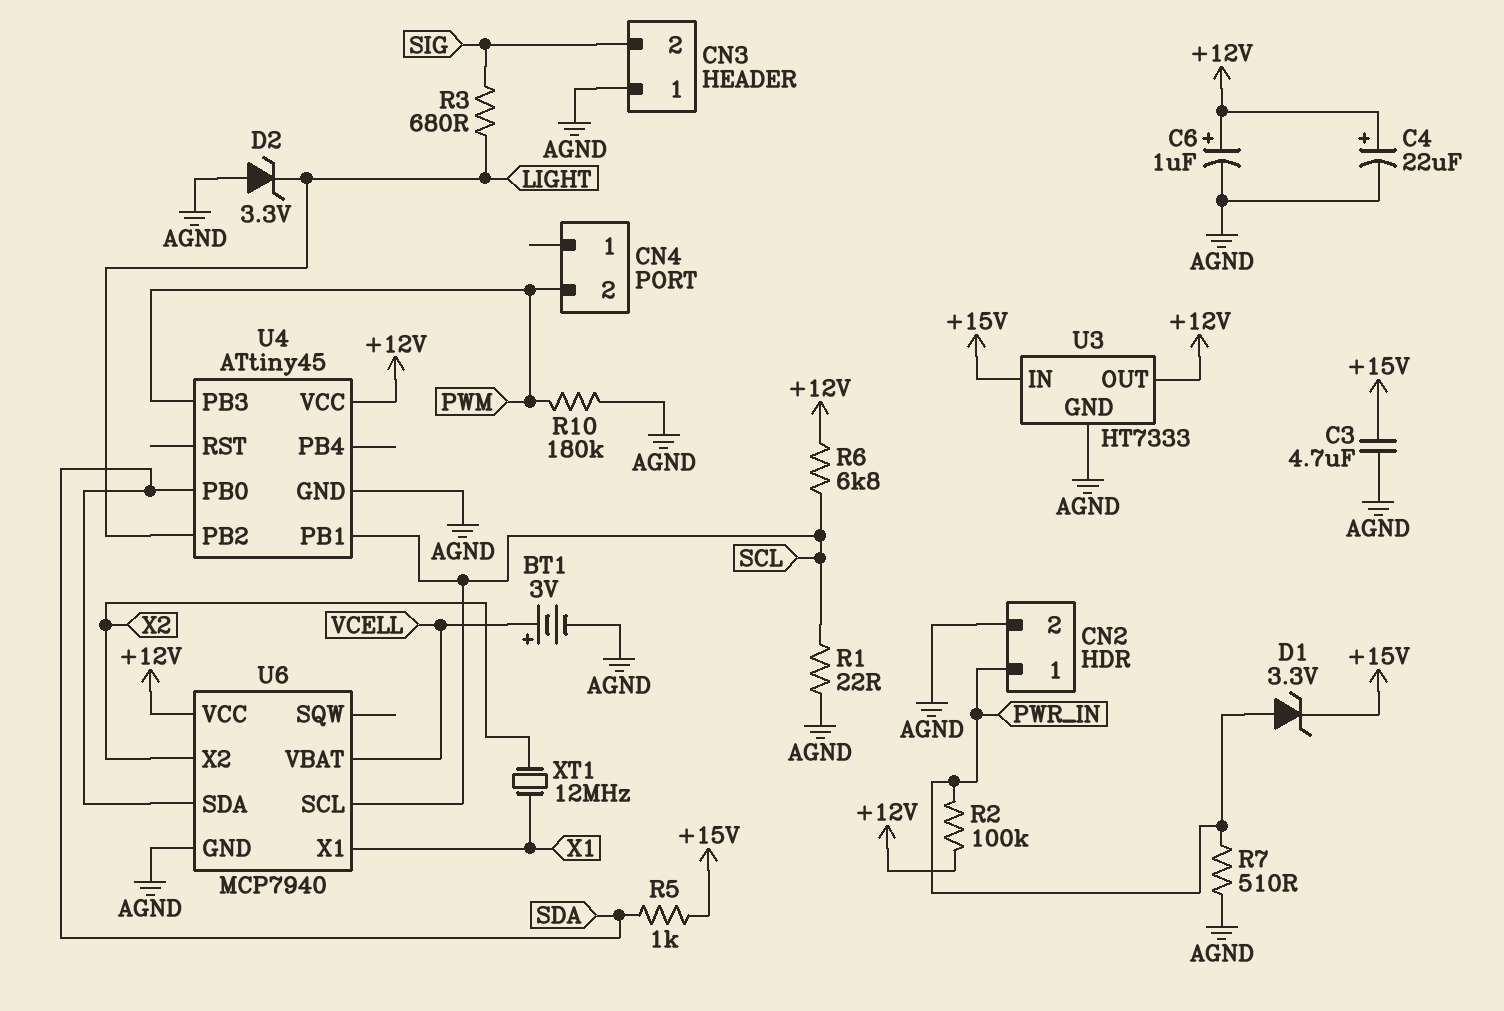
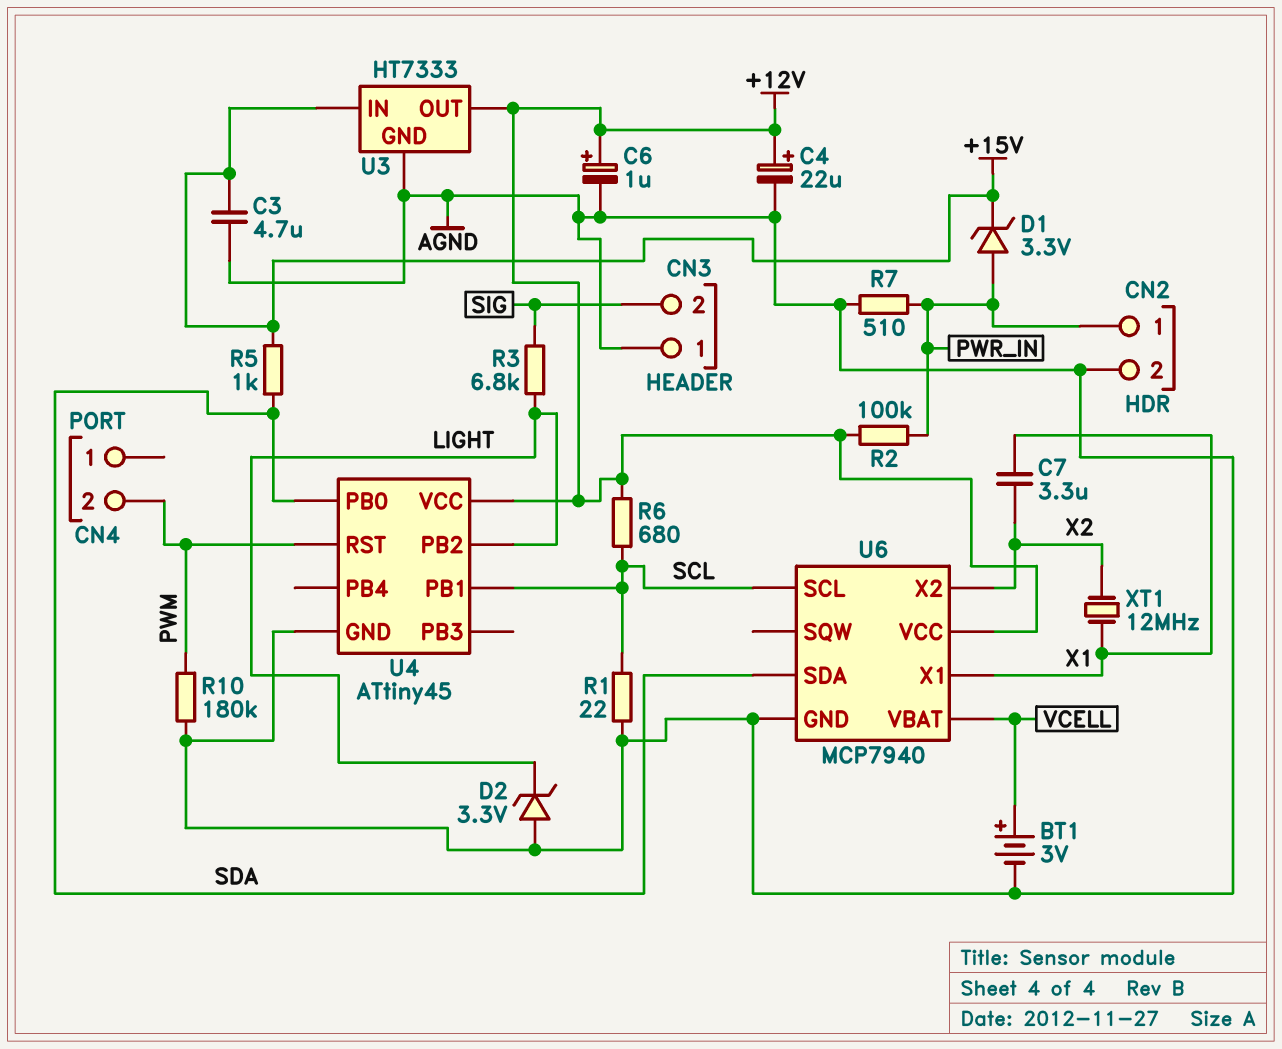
C7: none -> 3.3uF (X1, X2)
R3: 680 (LIGHT, SIG) -> 6.8k (LIGHT, SIG)
R6: 6.8k (+12V, SCL) -> 680 (+12V, SCL)
U4 pin PB3: PWM -> none
U4 pin RST: none -> PWM

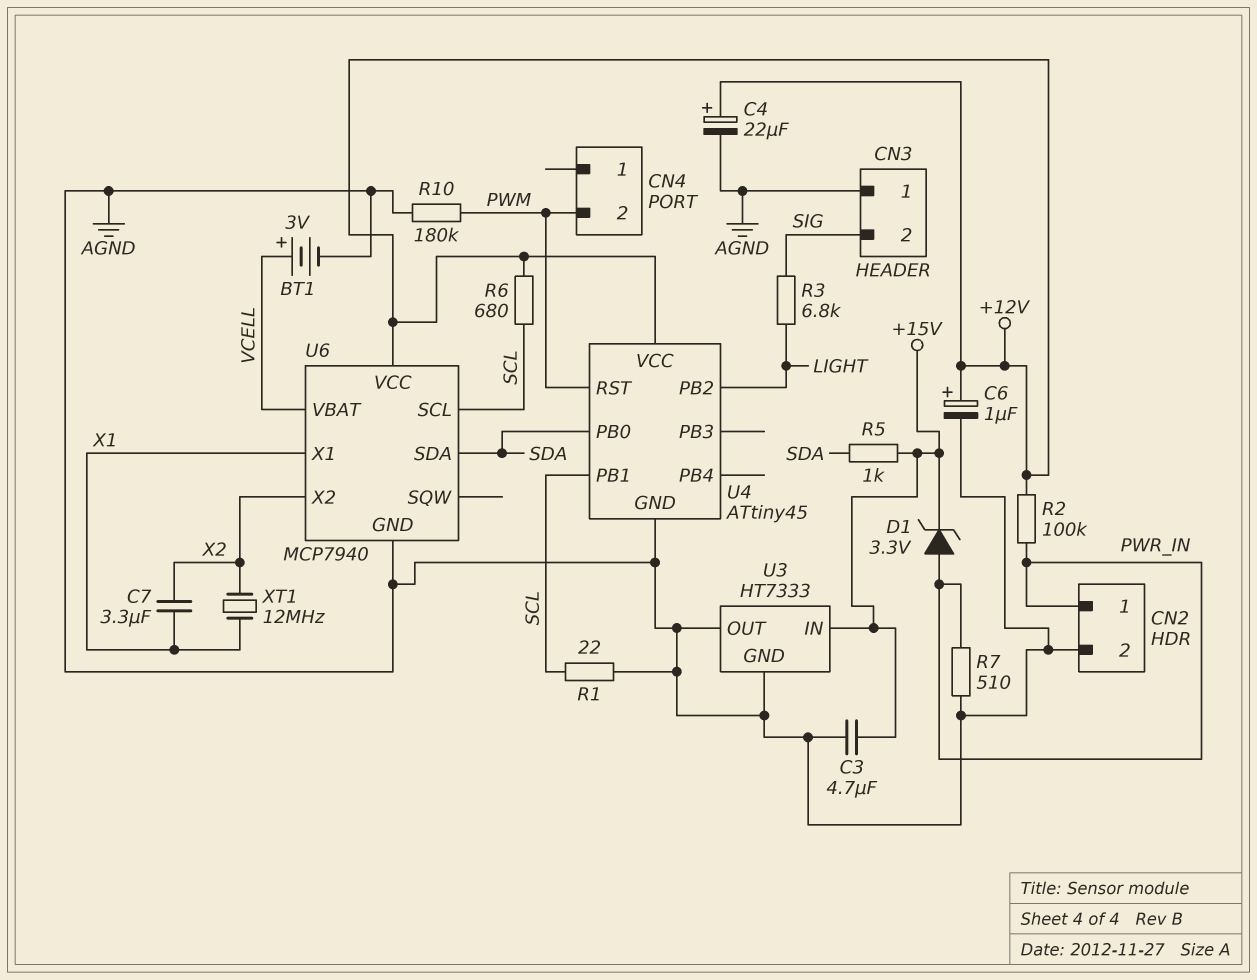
D2: zener 3.3V (A AGND, K LIGHT) -> none
U3 pin OUT: +12V -> AGND

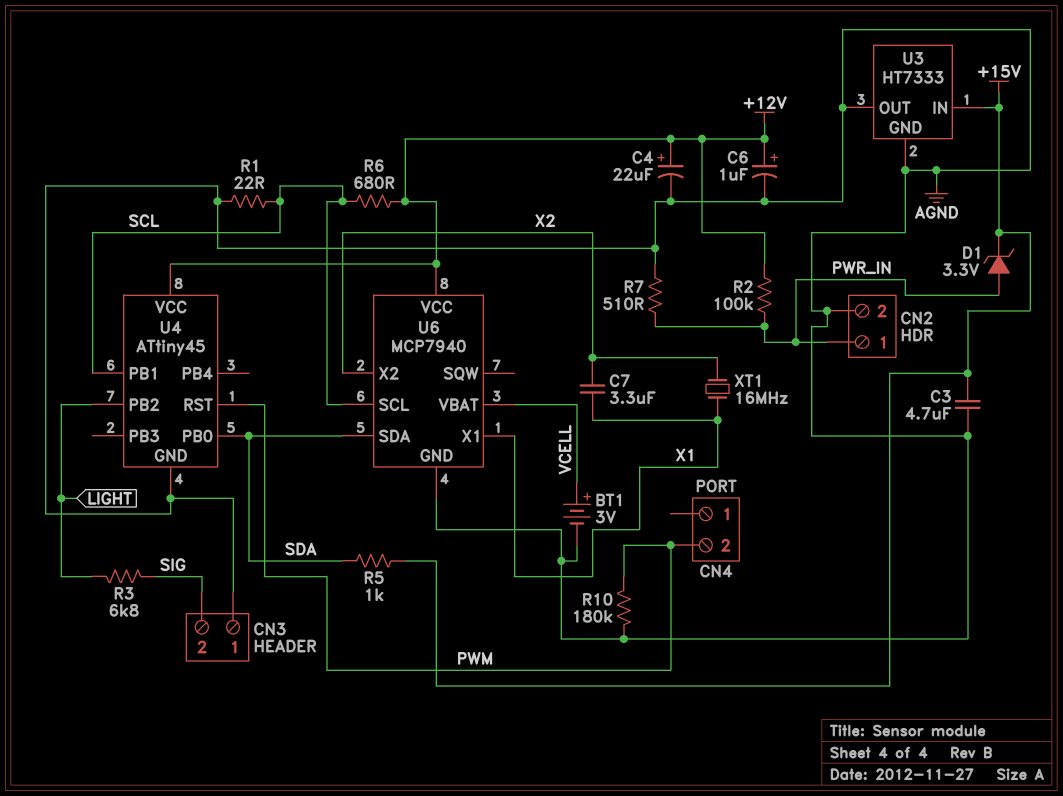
XT1: 12MHz (X1, X2) -> 16MHz (X1, X2)

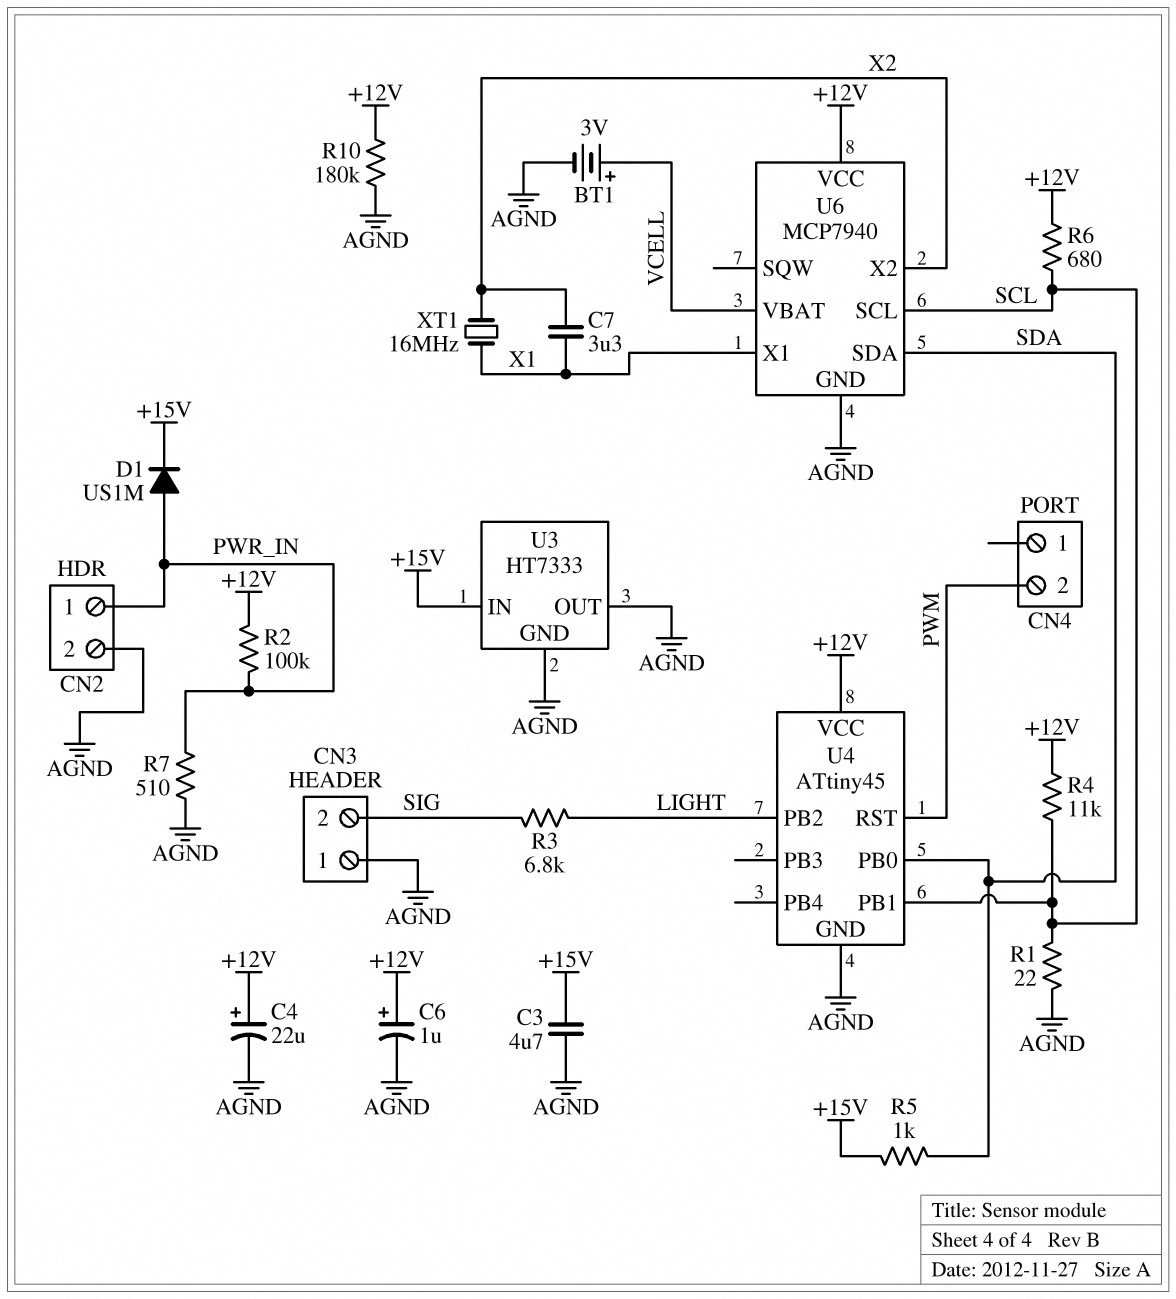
D1: zener 3.3V (A PWR_IN, K +15V) -> diode US1M (A PWR_IN, K +15V)
R4: none -> 11k (+12V, SCL)
R10: 180k (AGND, PWM) -> 180k (+12V, AGND)

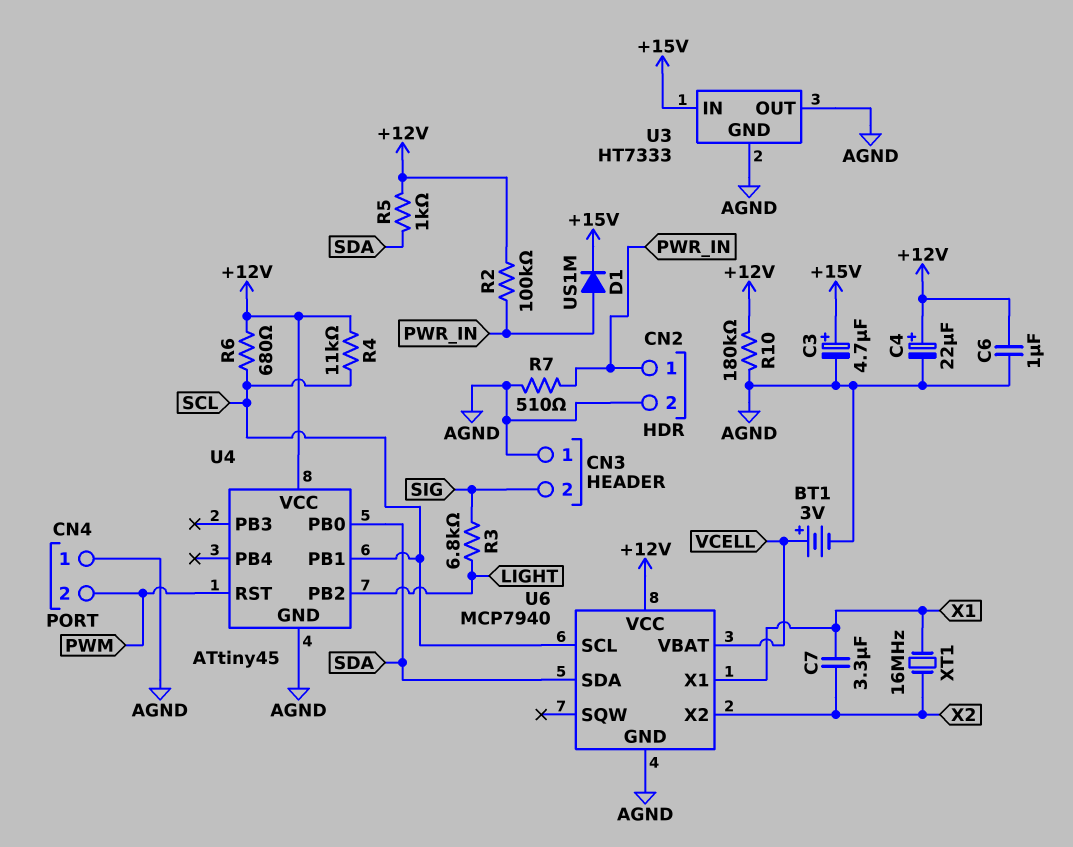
C3: 4.7uF (+15V, AGND) -> 4.7uF (plus +15V, minus AGND)
C6: 1uF (plus +12V, minus AGND) -> 1uF (+12V, AGND)
CN4 pin 1: none -> AGND
R1: 22 (AGND, SCL) -> none
R5: 1k (+15V, SDA) -> 1k (+12V, SDA)

